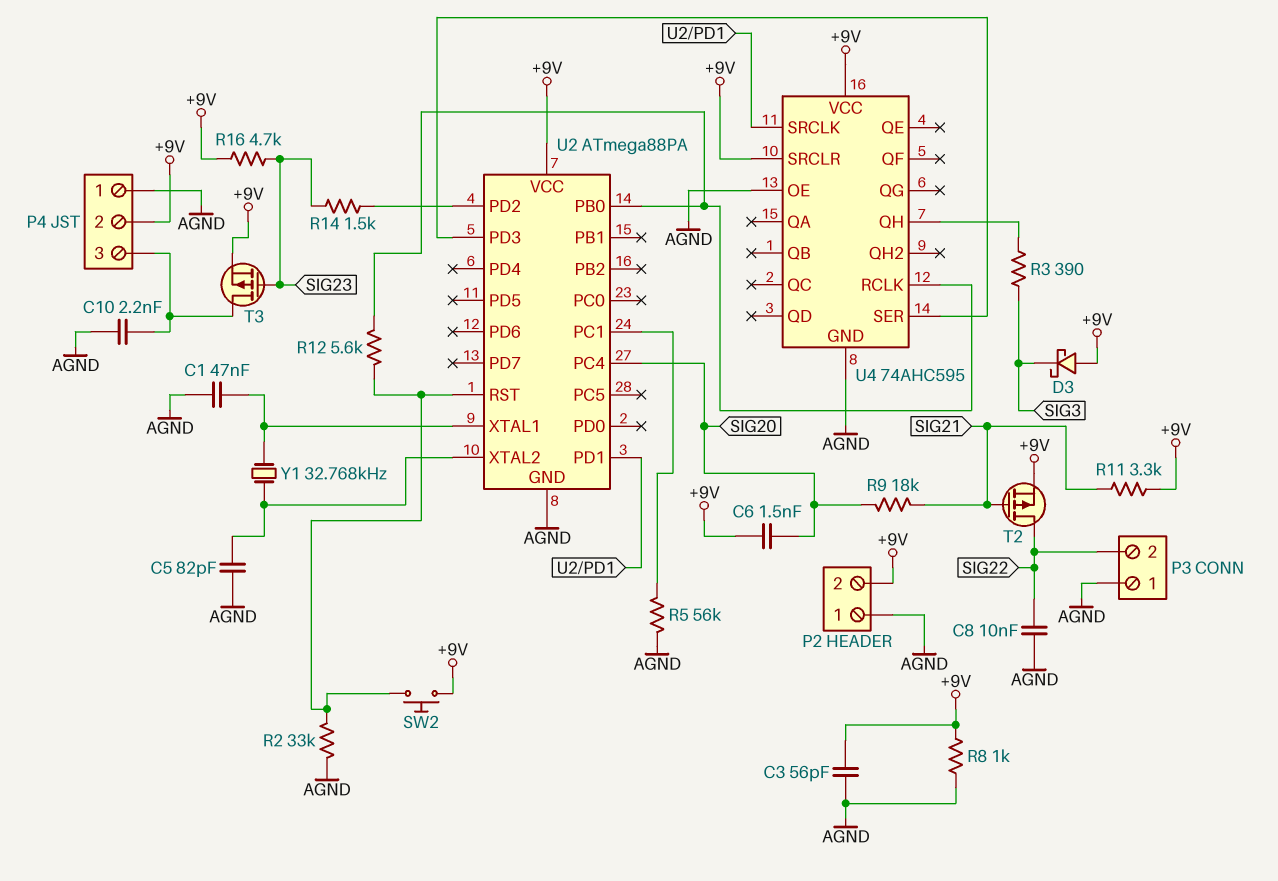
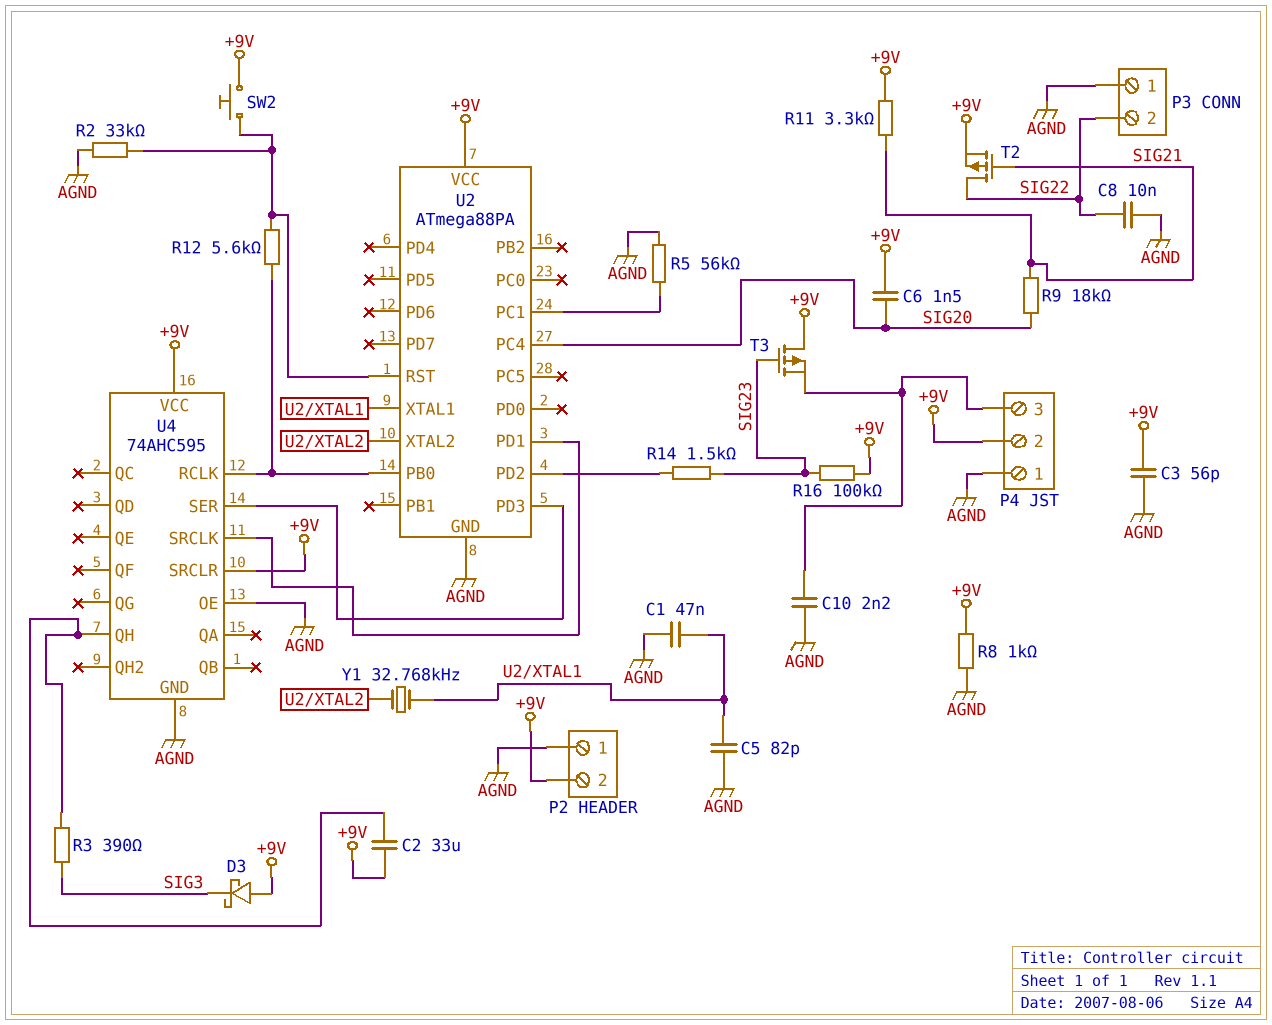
C2: none -> 33uF (+9V, U4/QH)
C5: 82pF (AGND, U2/XTAL2) -> 82pF (AGND, U2/XTAL1)
R16: 4.7k (+9V, SIG23) -> 100k (+9V, SIG23)
T3: PMOS (G SIG23, D P4/3, S +9V) -> PMOS (G SIG23, D +9V, S P4/3)

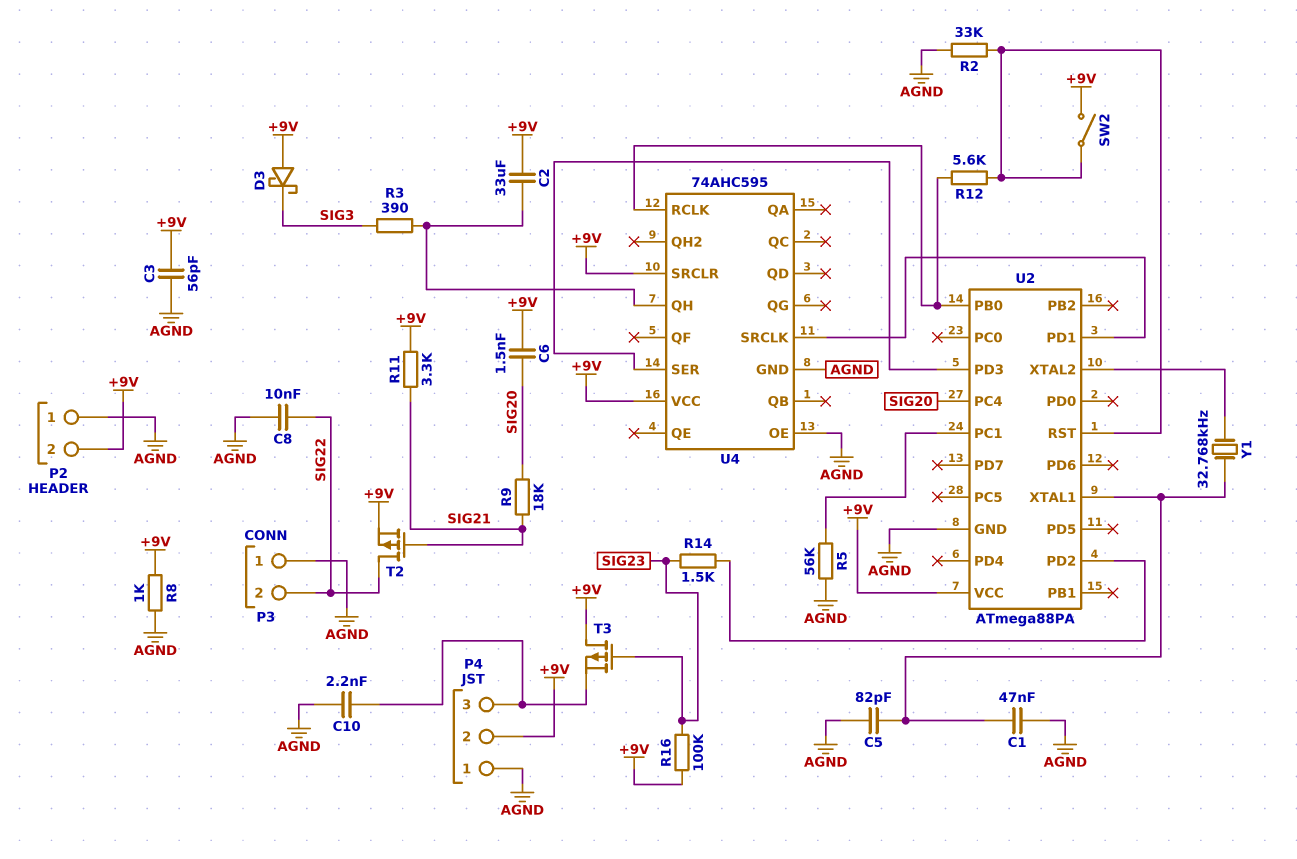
SW2: button (+9V, U2/RST) -> switch (+9V, U2/RST)

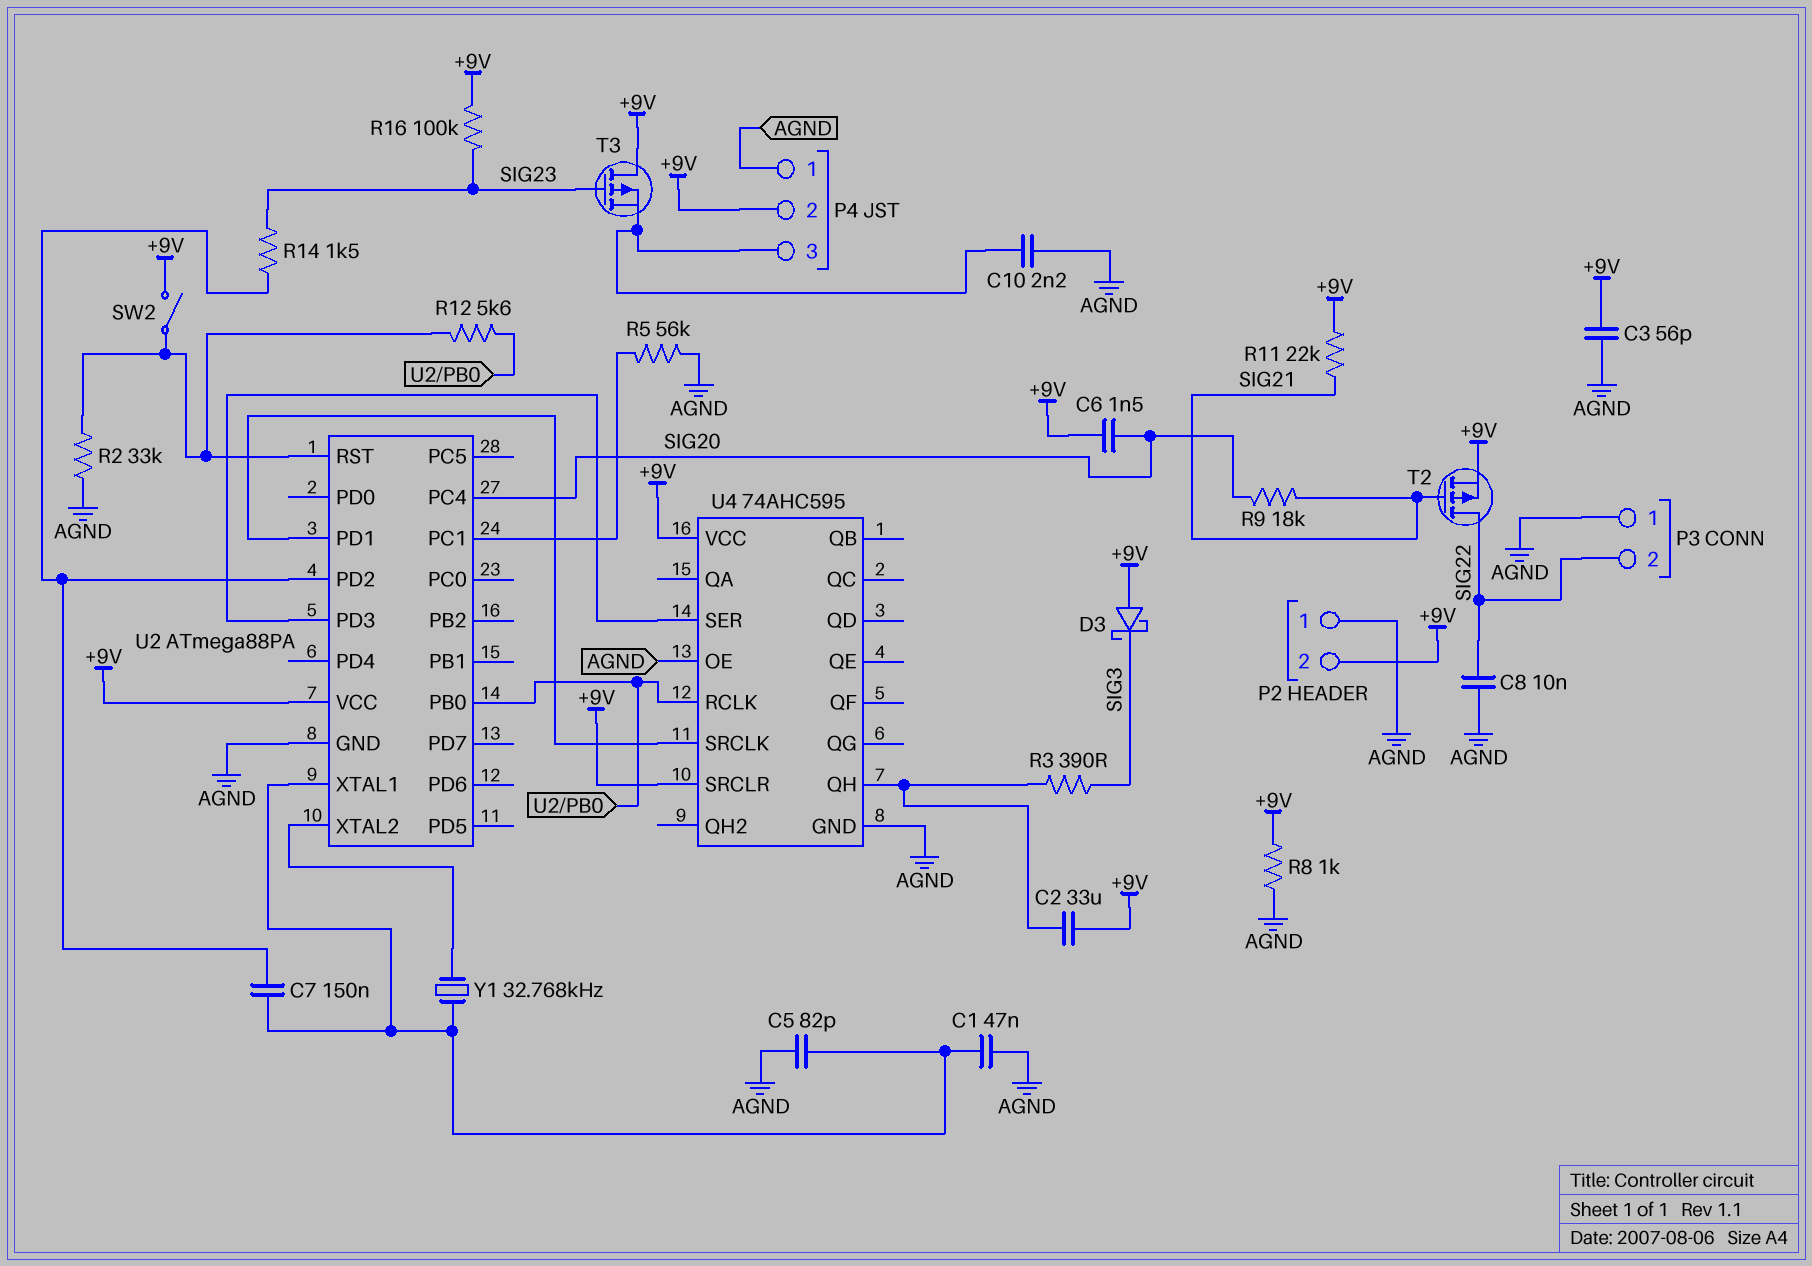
C7: none -> 150nF (U2/PD2, U2/XTAL1)
R11: 3.3k (+9V, SIG21) -> 22k (+9V, SIG21)

